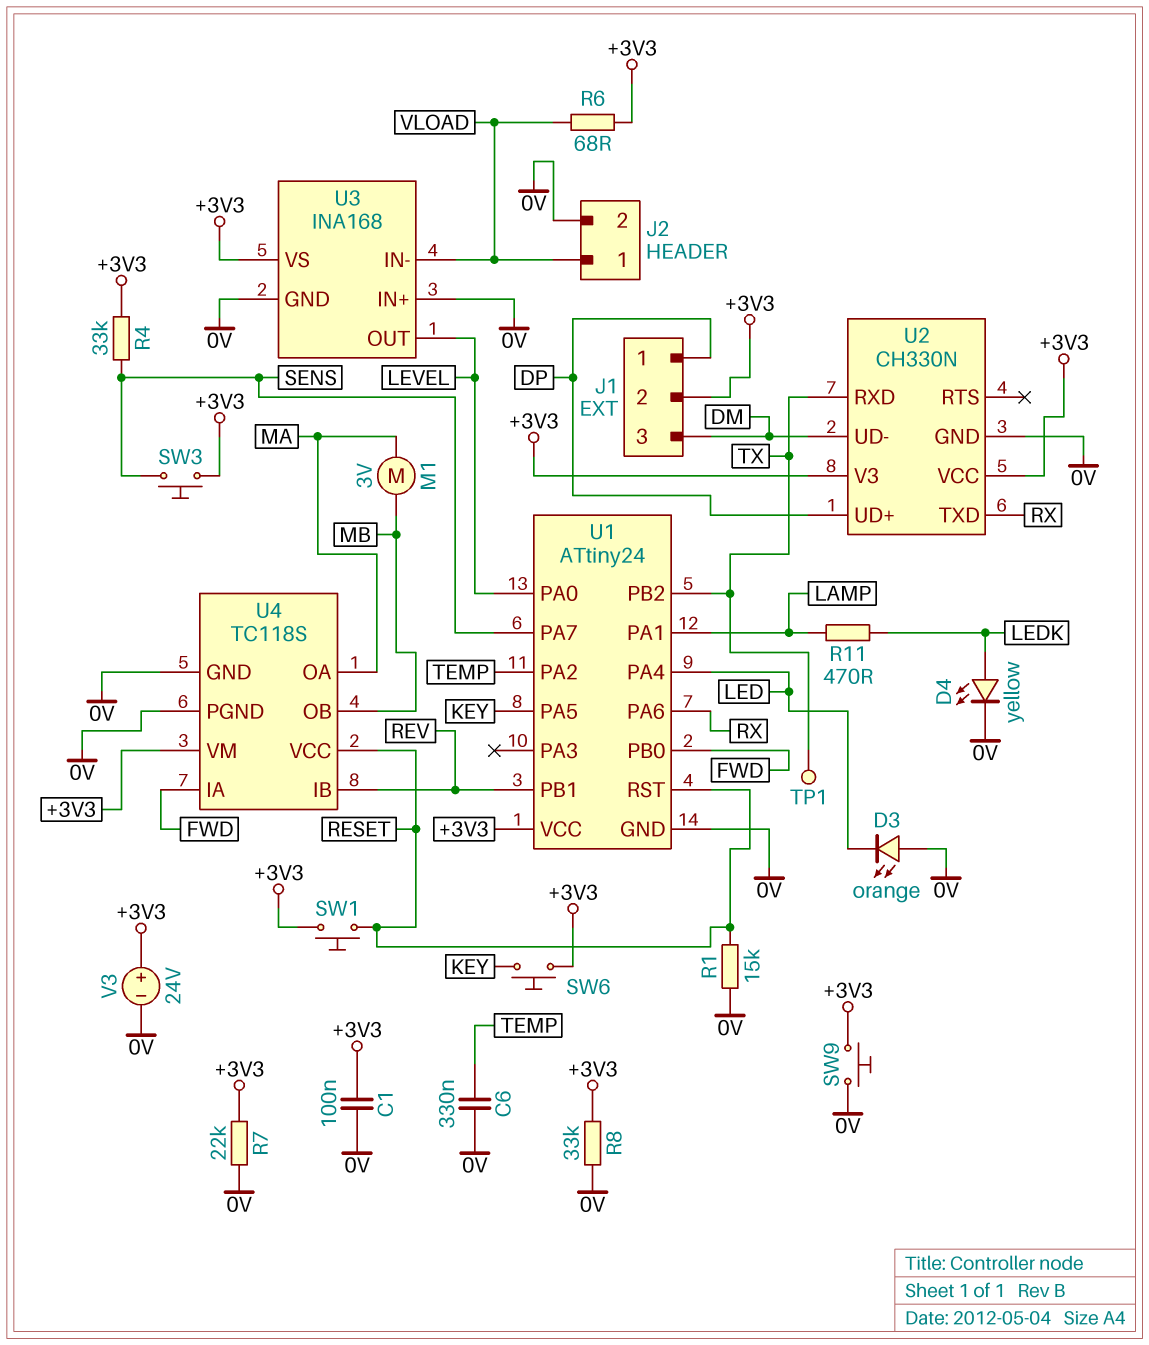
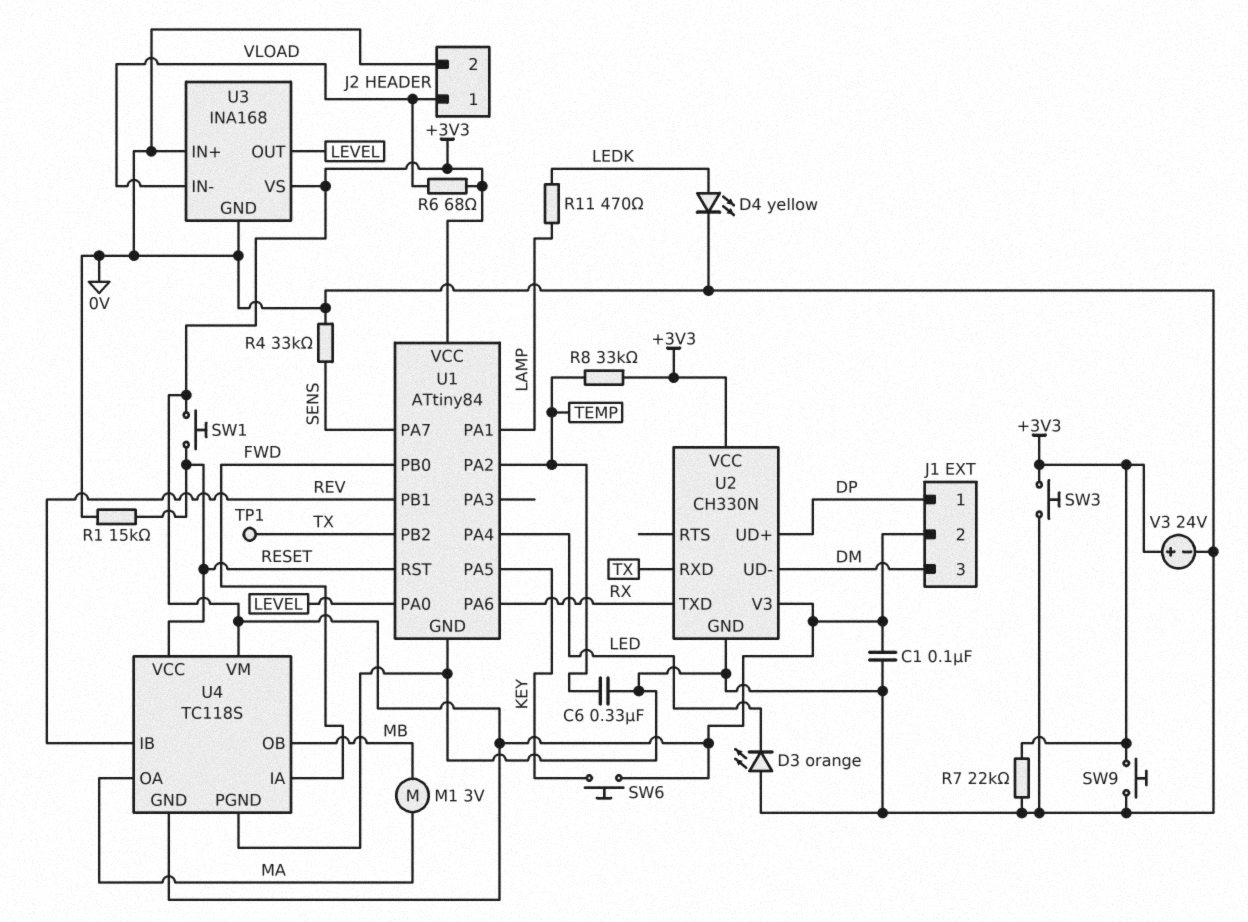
R4: 33k (+3V3, SENS) -> 33k (0V, SENS)
R8: 33k (+3V3, 0V) -> 33k (+3V3, TEMP)
SW3: button (+3V3, SENS) -> button (+3V3, 0V)
U1: ATtiny24 -> ATtiny84
U4 pin GND: 0V -> +3V3

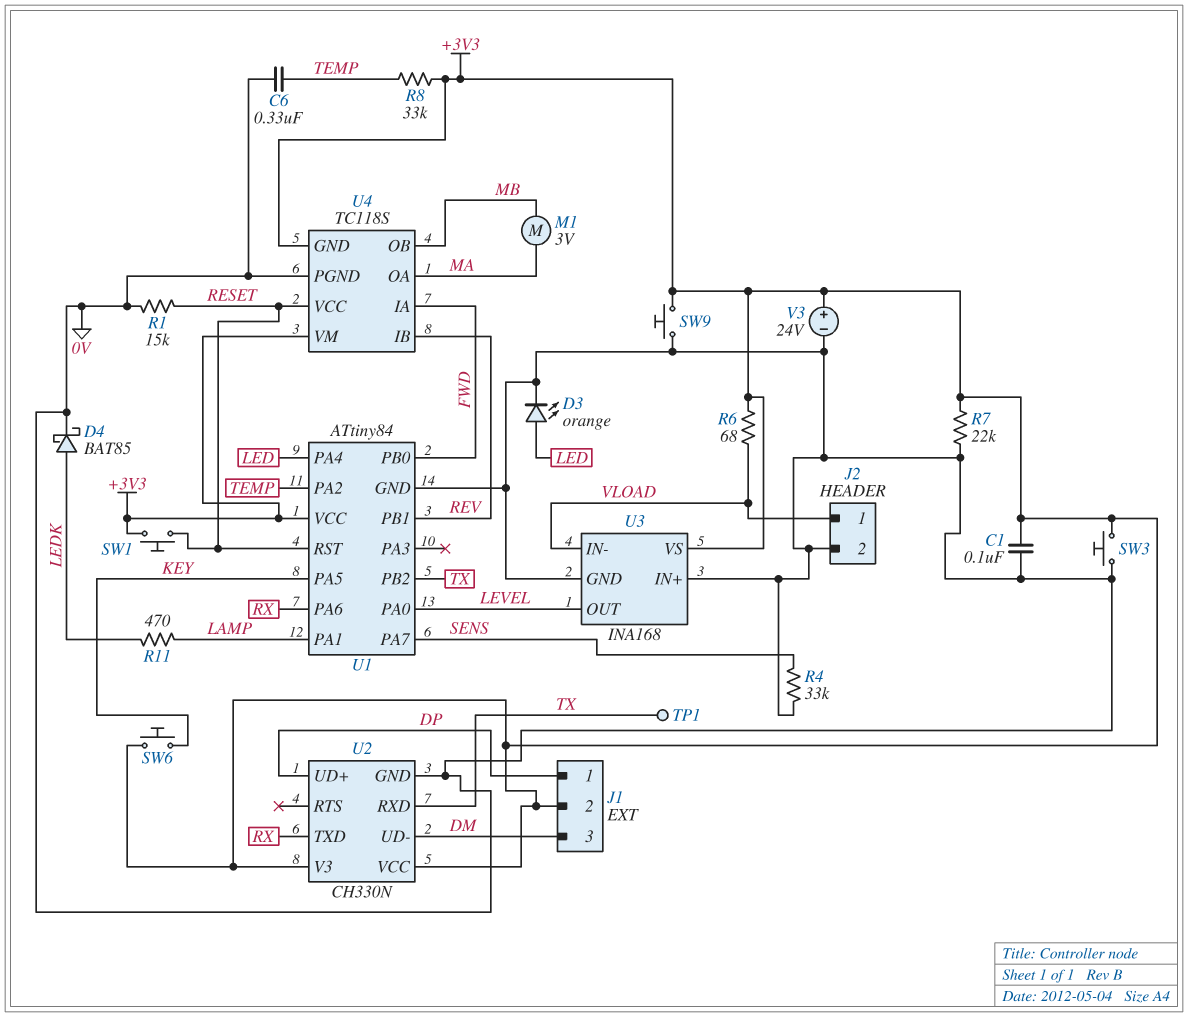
D3: LED orange (A 0V, K LED) -> LED orange (A LED, K 0V)
D4: LED yellow (A LEDK, K 0V) -> schottky BAT85 (A LEDK, K 0V)

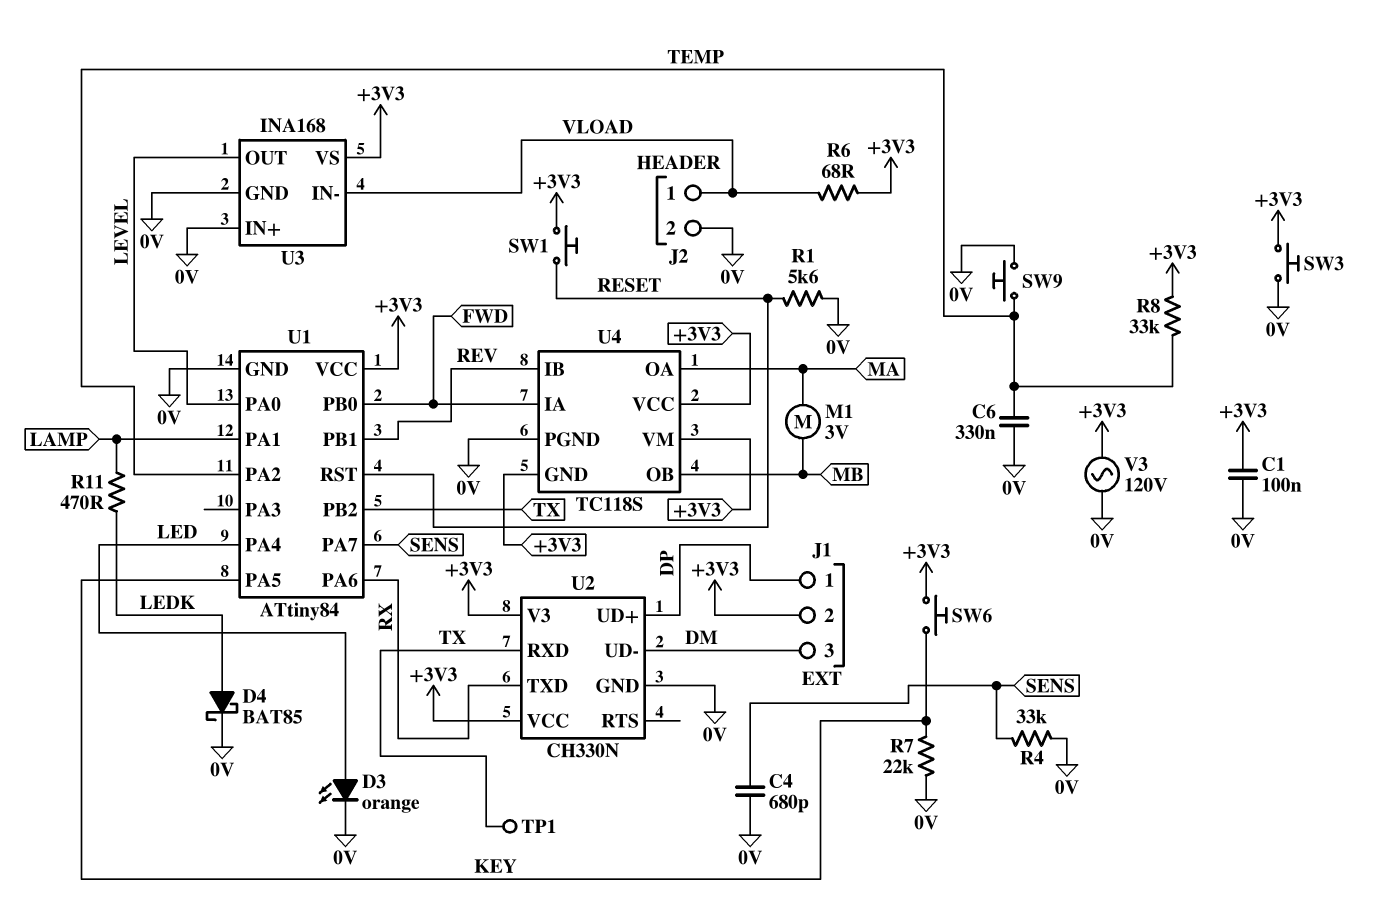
C4: none -> 680pF (0V, SENS)
R1: 15k (0V, RESET) -> 5.6k (0V, RESET)
R7: 22k (+3V3, 0V) -> 22k (0V, KEY)
SW9: button (+3V3, 0V) -> button (0V, TEMP)
U4 pin VCC: RESET -> +3V3
V3: 24V (plus +3V3, minus 0V) -> AC 120V (+3V3, 0V)

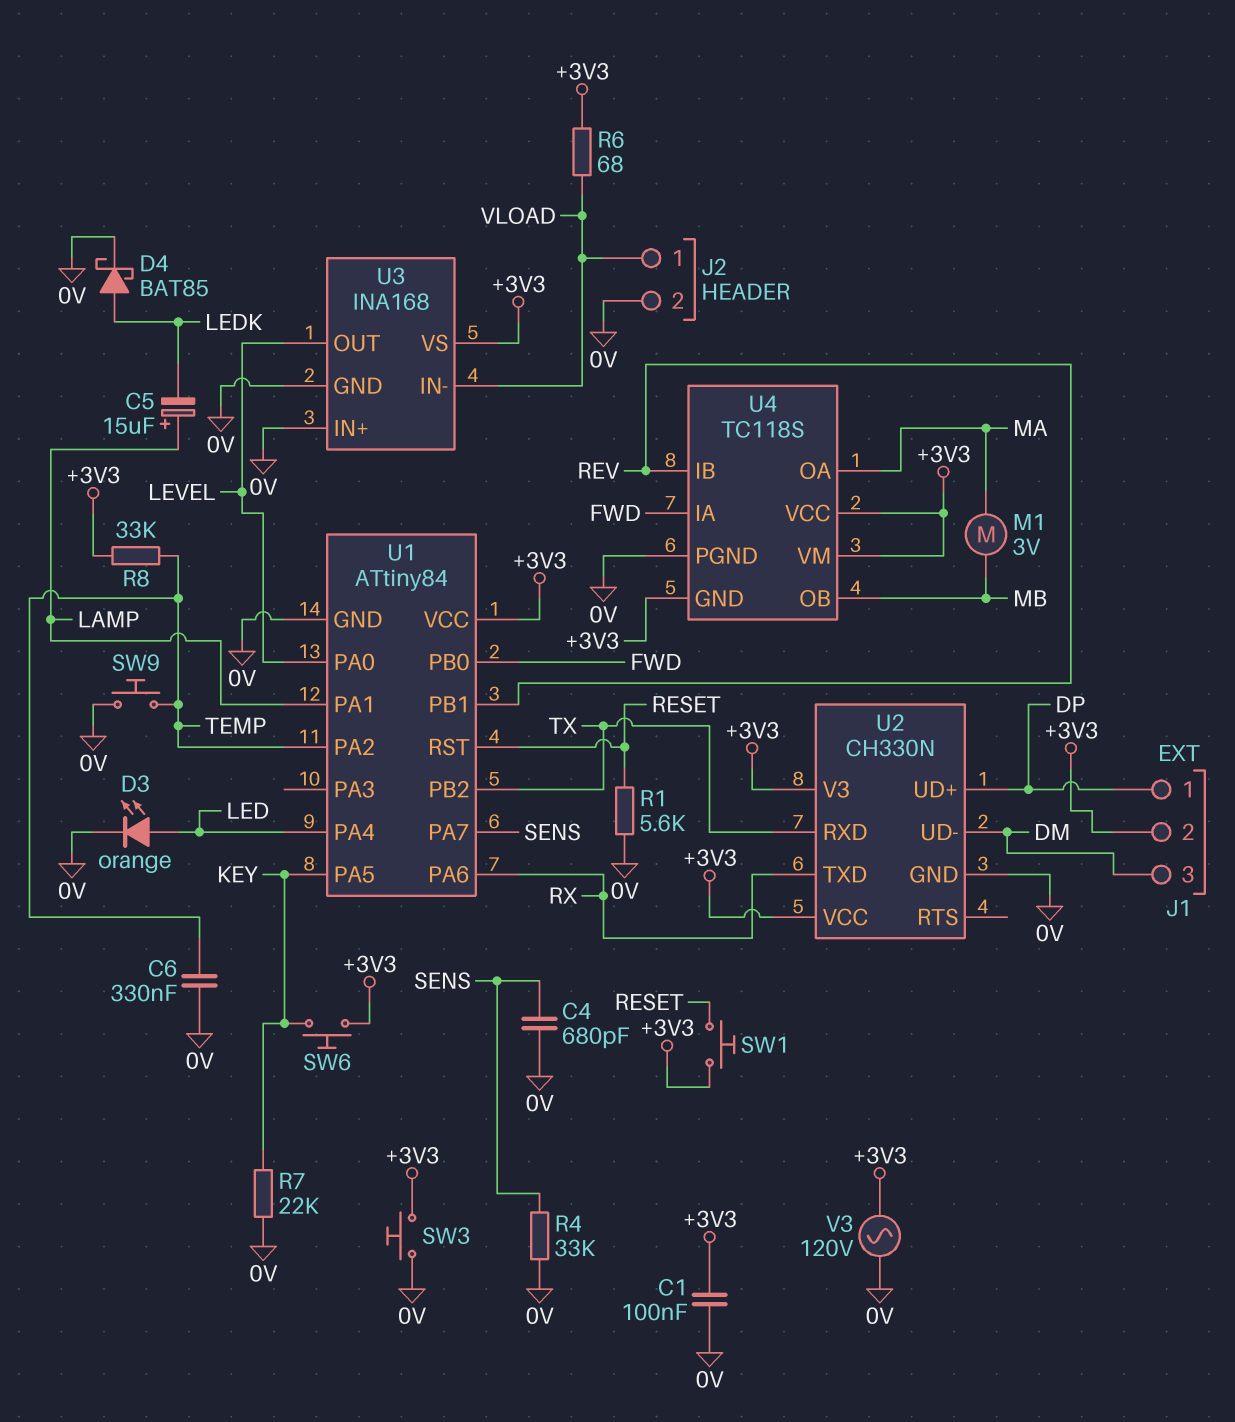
C5: none -> 15uF (plus LAMP, minus LEDK)
R11: 470 (LAMP, LEDK) -> none
TP1: test point (TX) -> none

